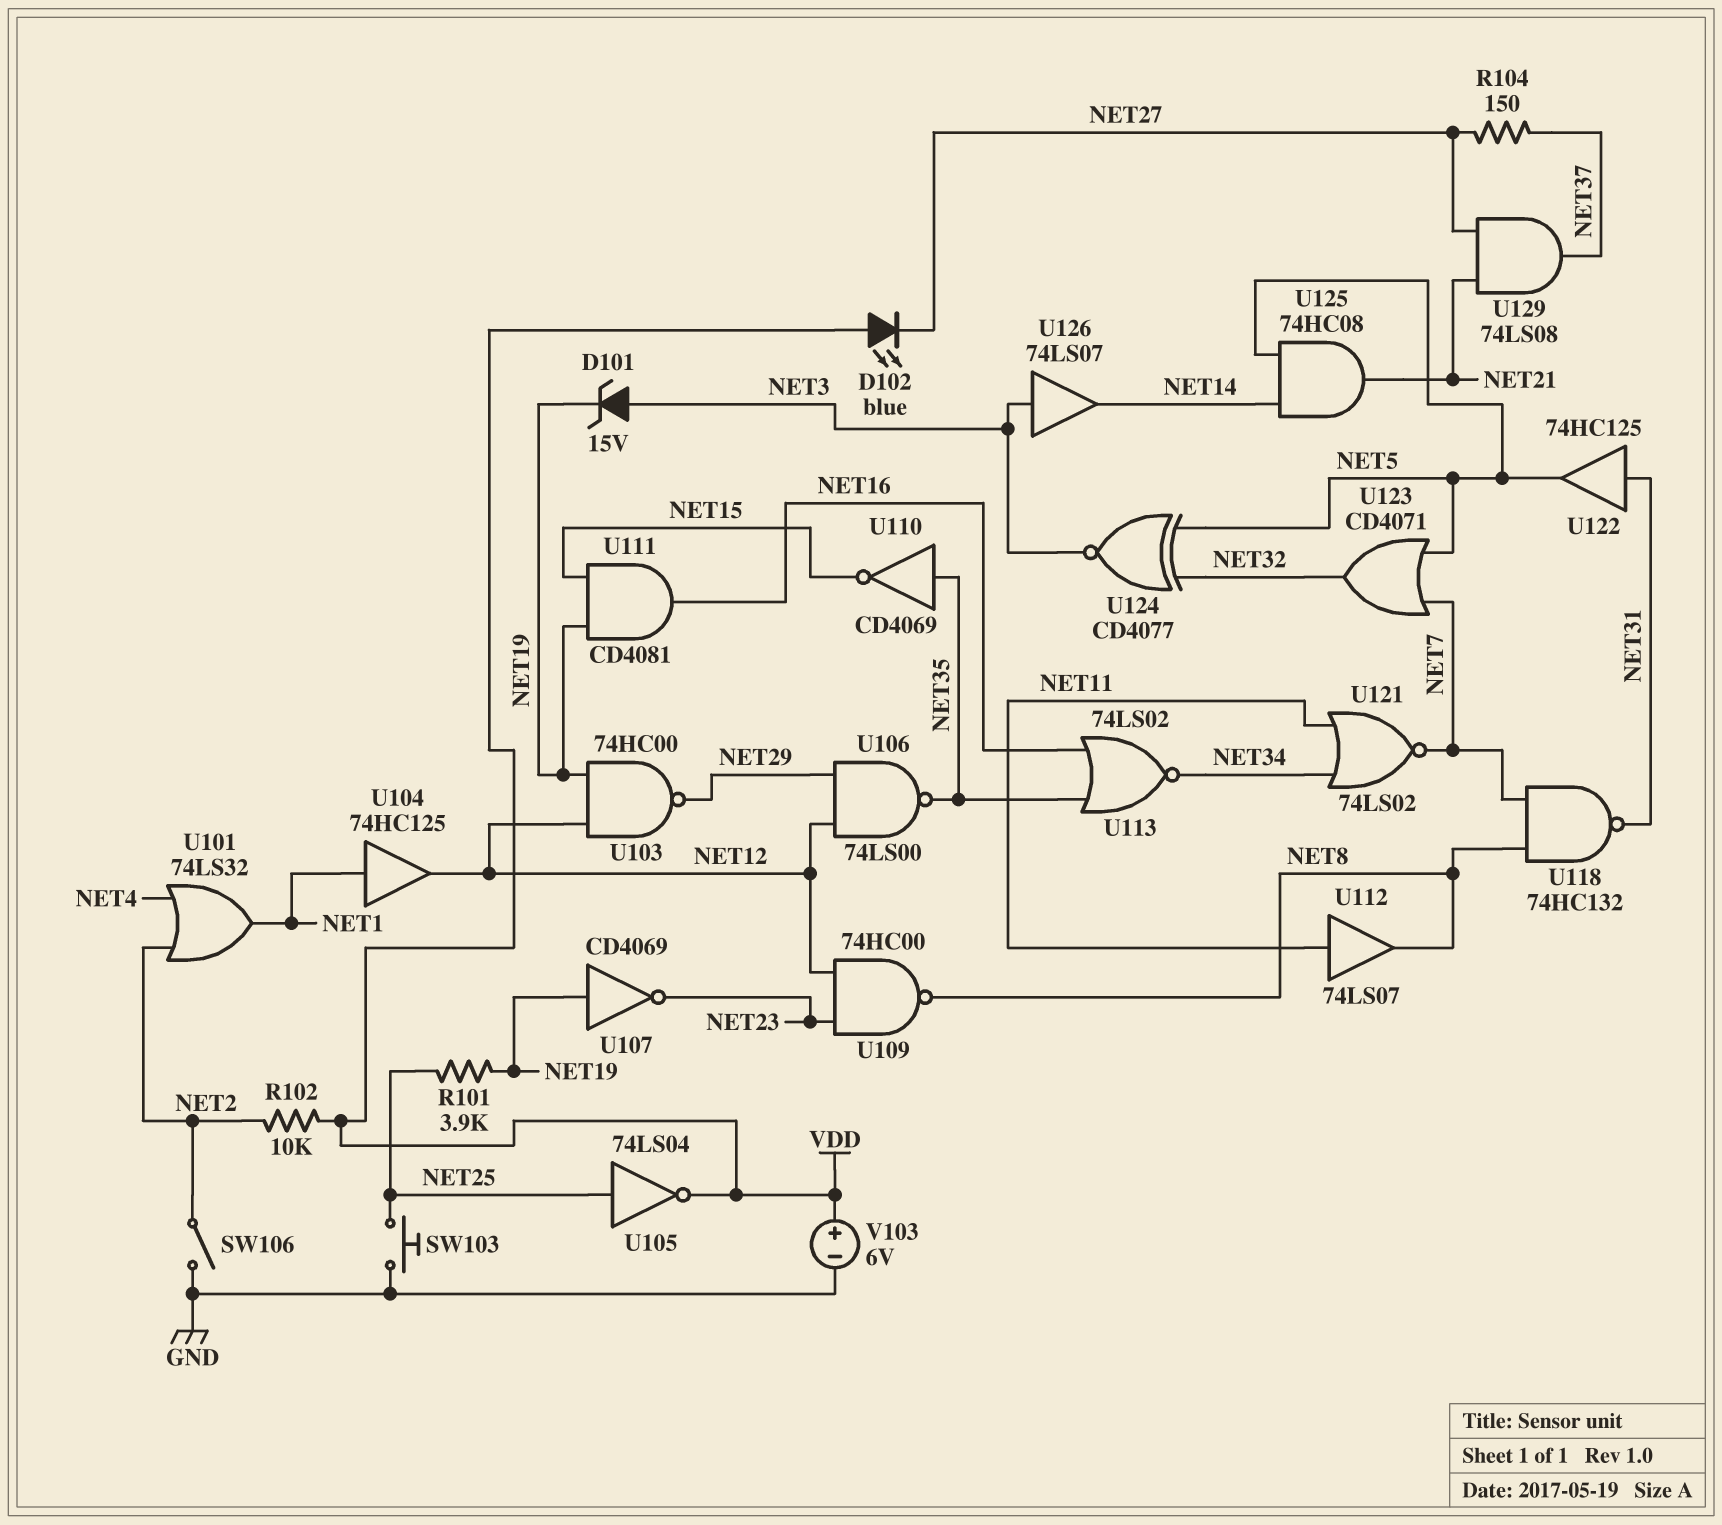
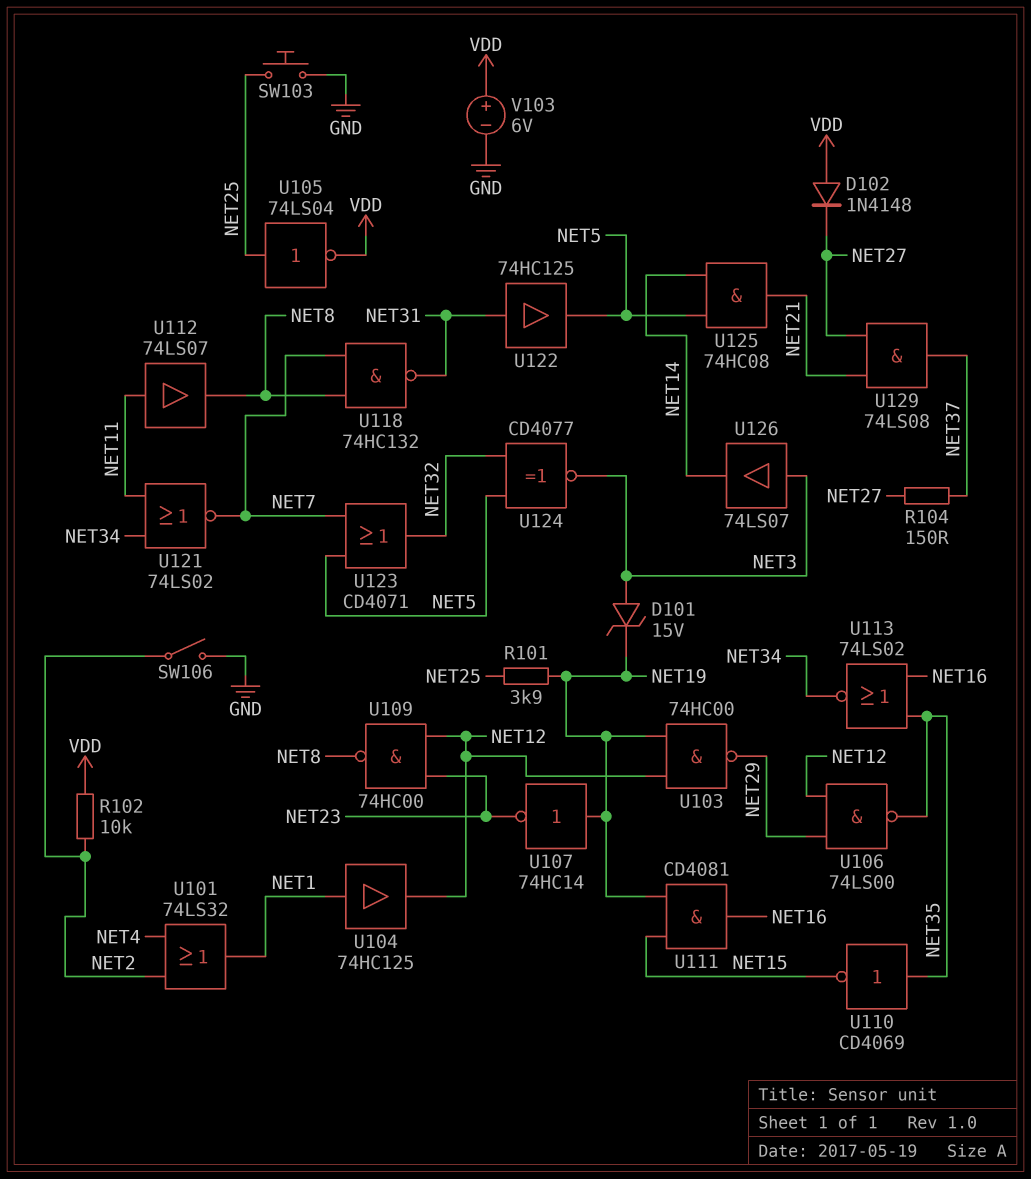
D102: LED blue (A VDD, K NET27) -> diode 1N4148 (A VDD, K NET27)
U107: NOT CD4069 (in NET19, out NET23) -> NOT 74HC14 (in NET19, out NET23)

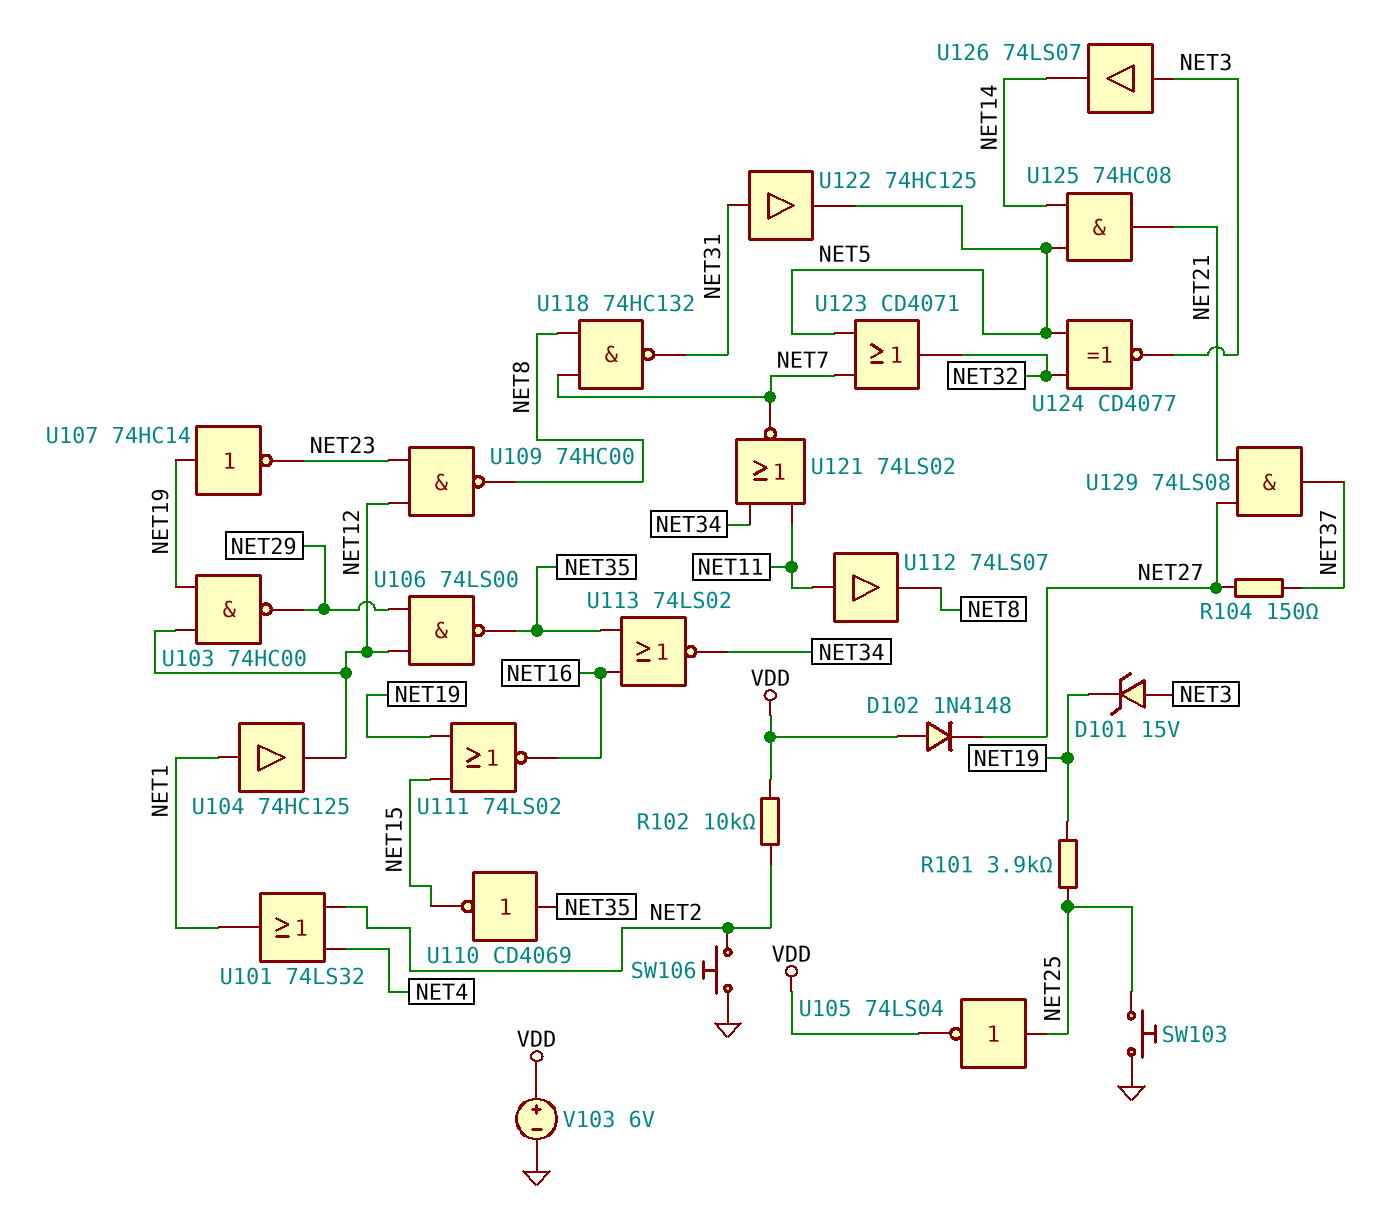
SW106: switch (GND, NET2) -> button (GND, NET2)
U111: AND CD4081 (in NET15, in NET19, out NET16) -> NOR 74LS02 (in NET15, in NET19, out NET16)

